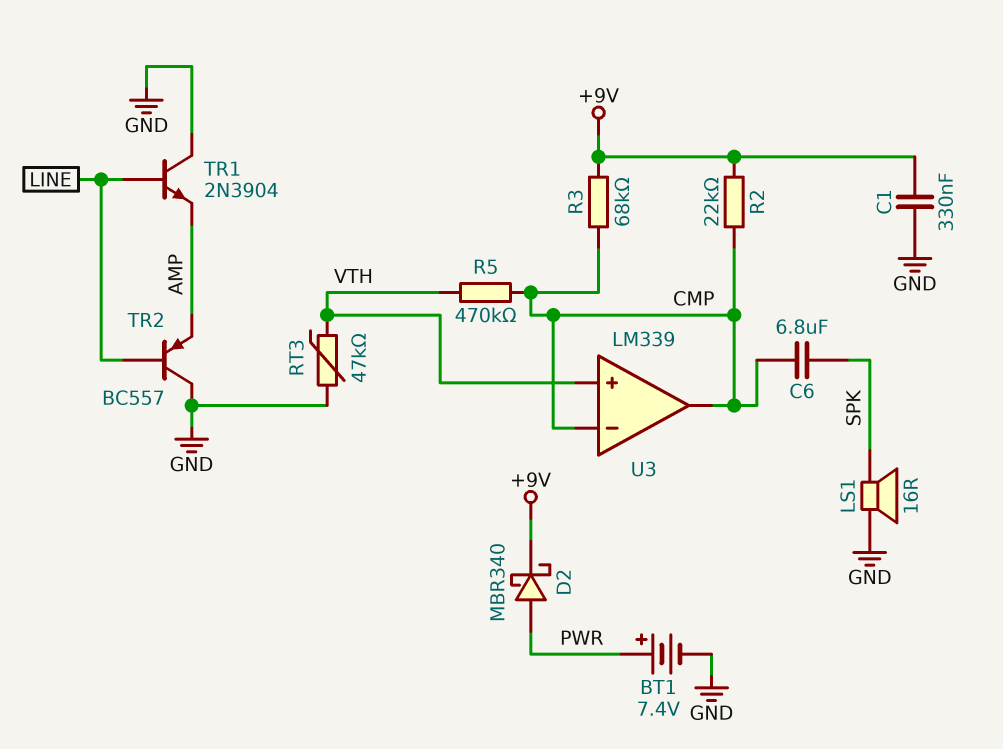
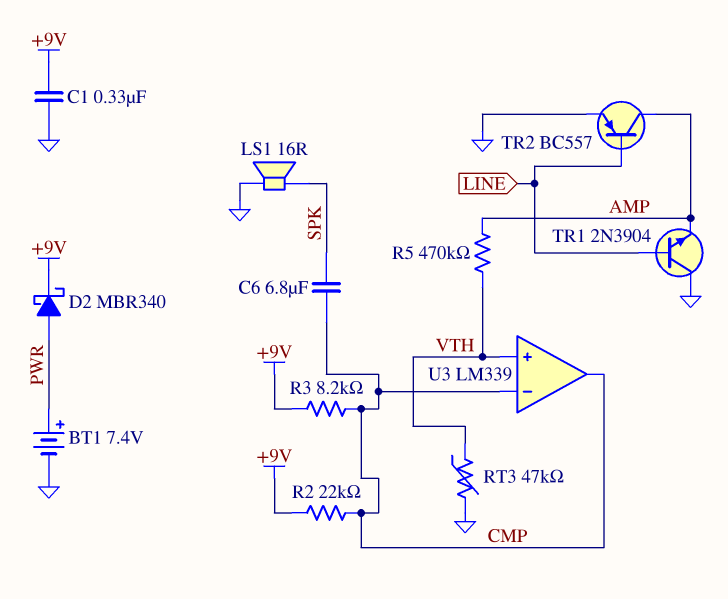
R3: 68k (+9V, CMP) -> 8.2k (+9V, CMP)
R5: 470k (CMP, VTH) -> 470k (AMP, VTH)
TR2: PNP BC557 (B LINE, C GND, E AMP) -> PNP BC557 (B LINE, C AMP, E GND)

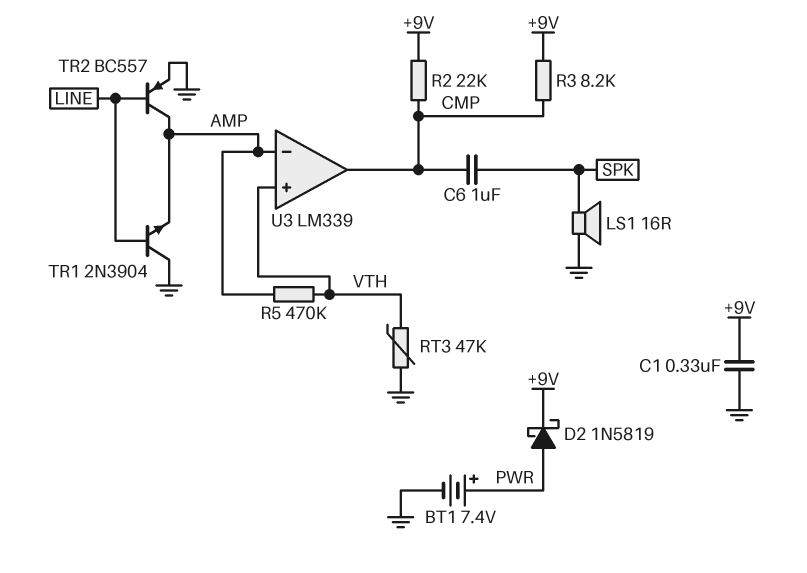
C6: 6.8uF (CMP, SPK) -> 1uF (CMP, SPK)
D2: schottky MBR340 (A PWR, K +9V) -> schottky 1N5819 (A PWR, K +9V)
U3 pin in-: CMP -> AMP

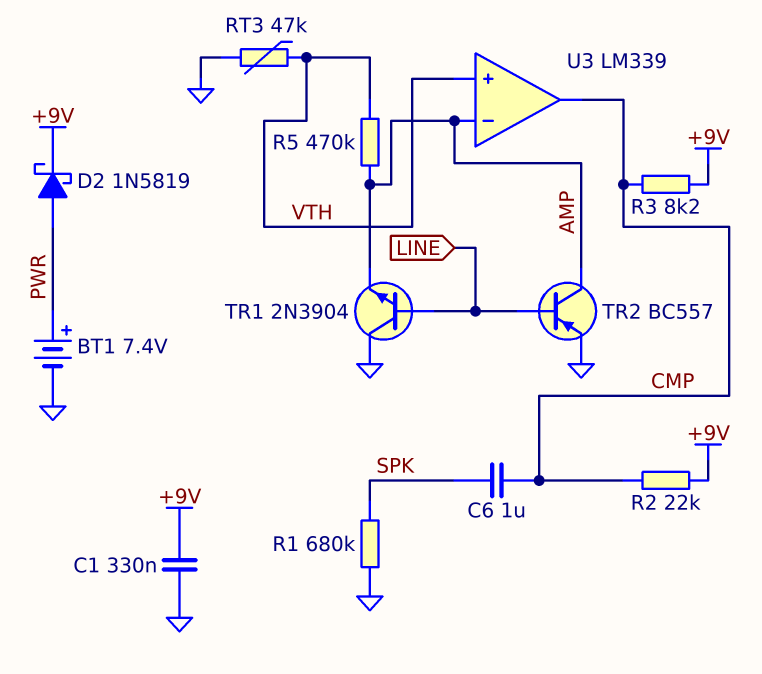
LS1: speaker 16R (GND, SPK) -> none
R1: none -> 680k (GND, SPK)

